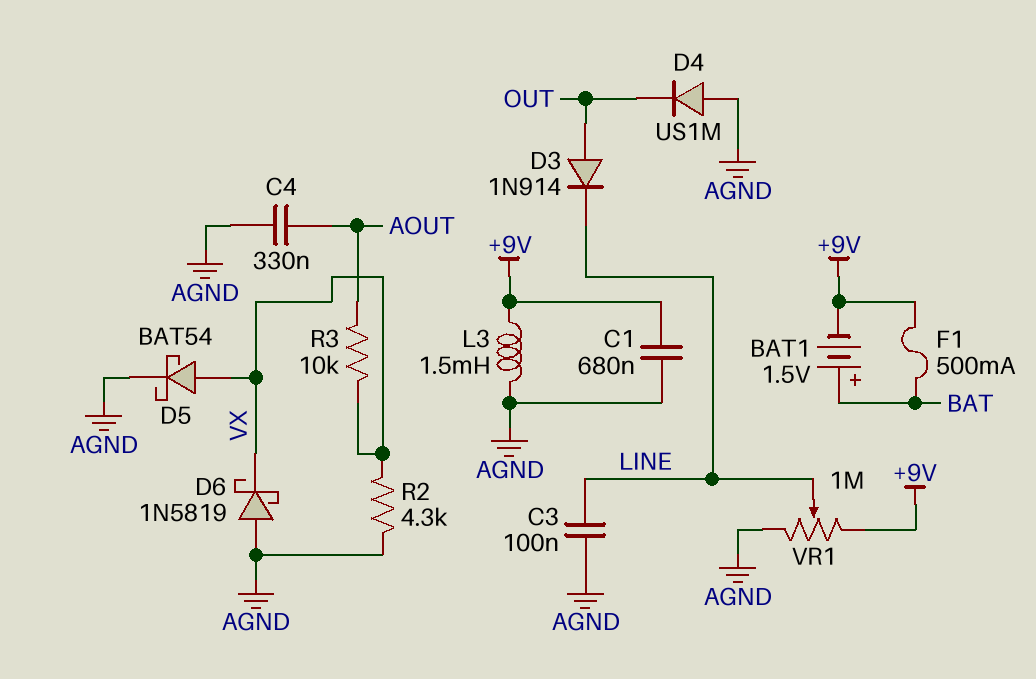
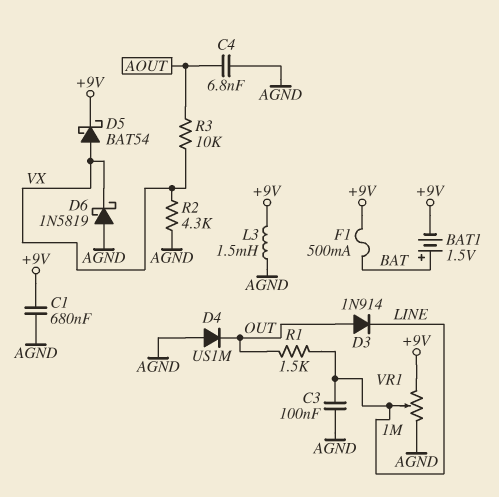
C4: 330nF (AGND, AOUT) -> 6.8nF (AGND, AOUT)
D5: schottky BAT54 (A VX, K AGND) -> schottky BAT54 (A VX, K +9V)
R1: none -> 1.5k (LINE, OUT)

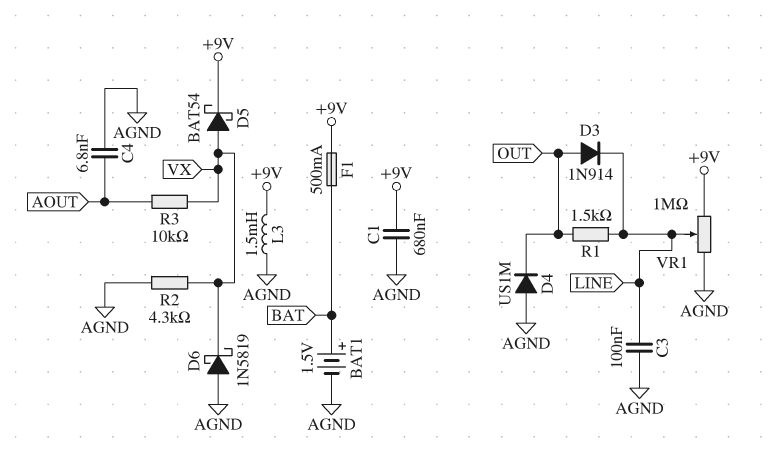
BAT1: 1.5V (plus BAT, minus +9V) -> 1.5V (plus BAT, minus AGND)

